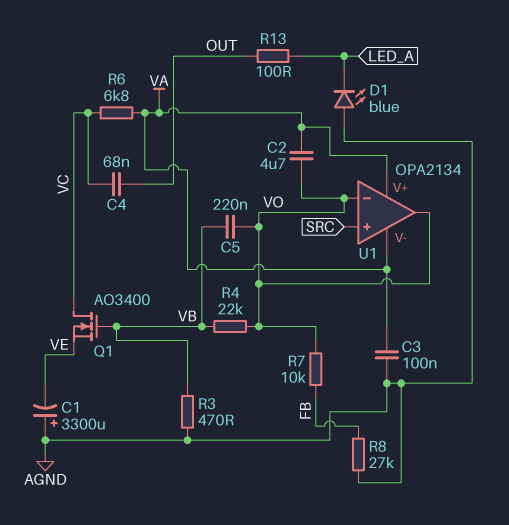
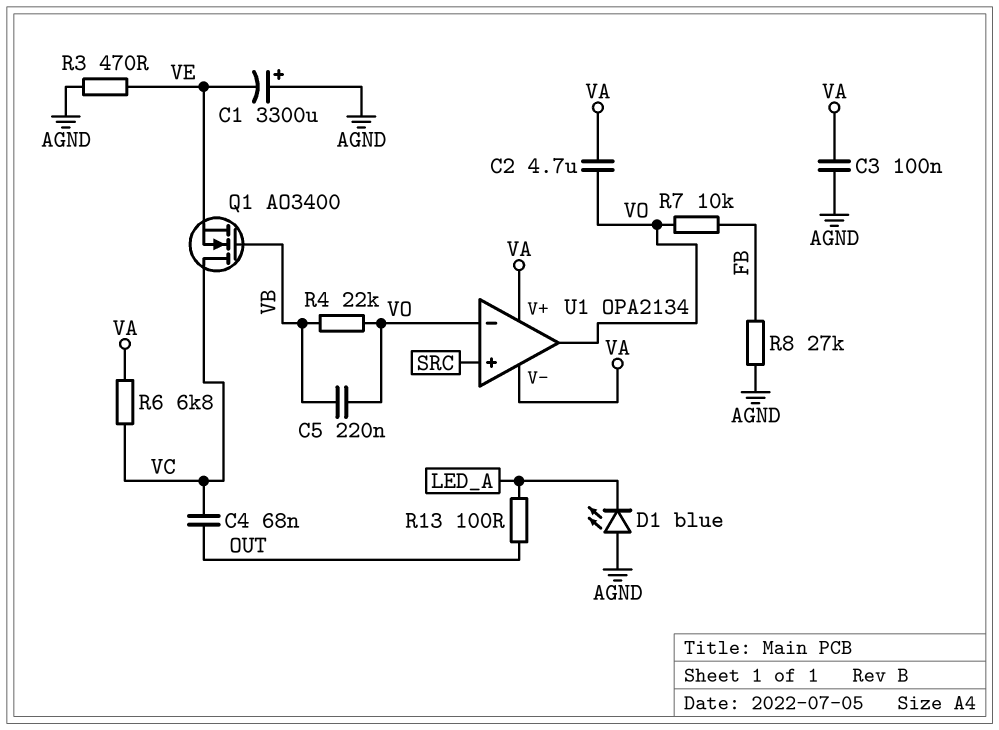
R3: 470 (AGND, VB) -> 470 (AGND, VE)

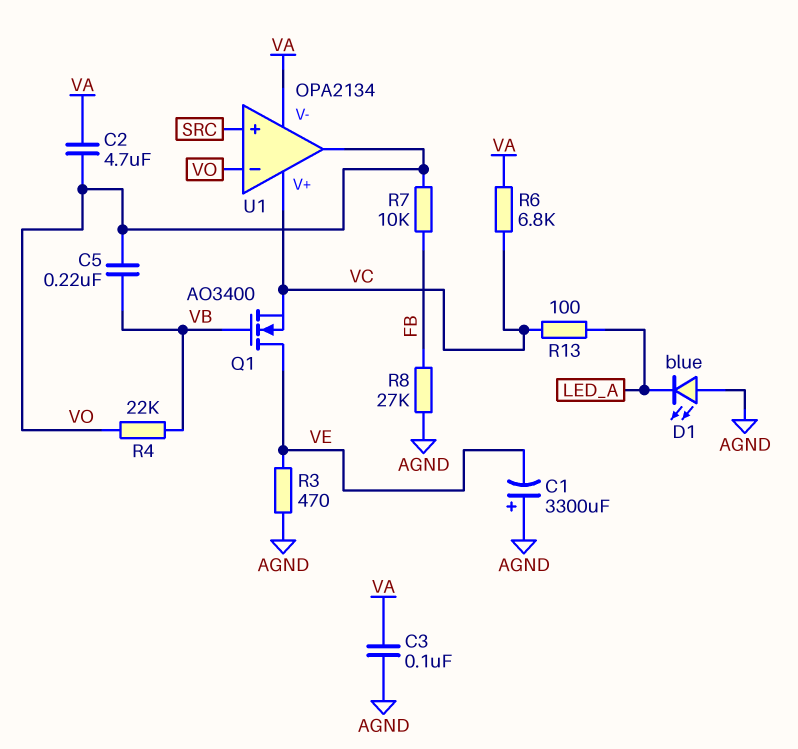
C4: 68nF (OUT, VC) -> none
Q1: NMOS AO3400 (G VB, D VC, S VE) -> NMOS AO3400 (G VB, D VE, S VC)
R13: 100 (LED_A, OUT) -> 100 (LED_A, VC)
U1 pin V+: VA -> VC

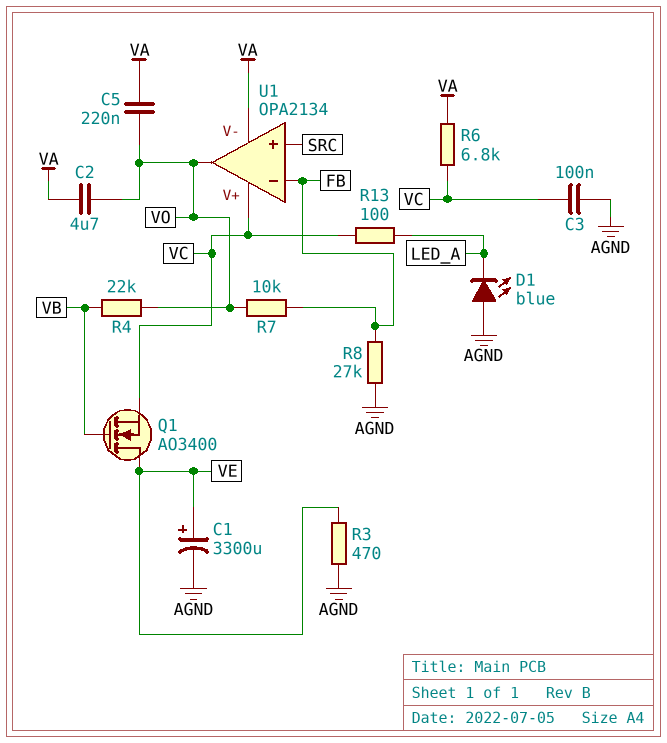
C1: 3300uF (plus AGND, minus VE) -> 3300uF (plus VE, minus AGND)
C3: 100nF (AGND, VA) -> 100nF (AGND, VC)
C5: 220nF (VB, VO) -> 220nF (VA, VO)
U1 pin in-: VO -> FB

